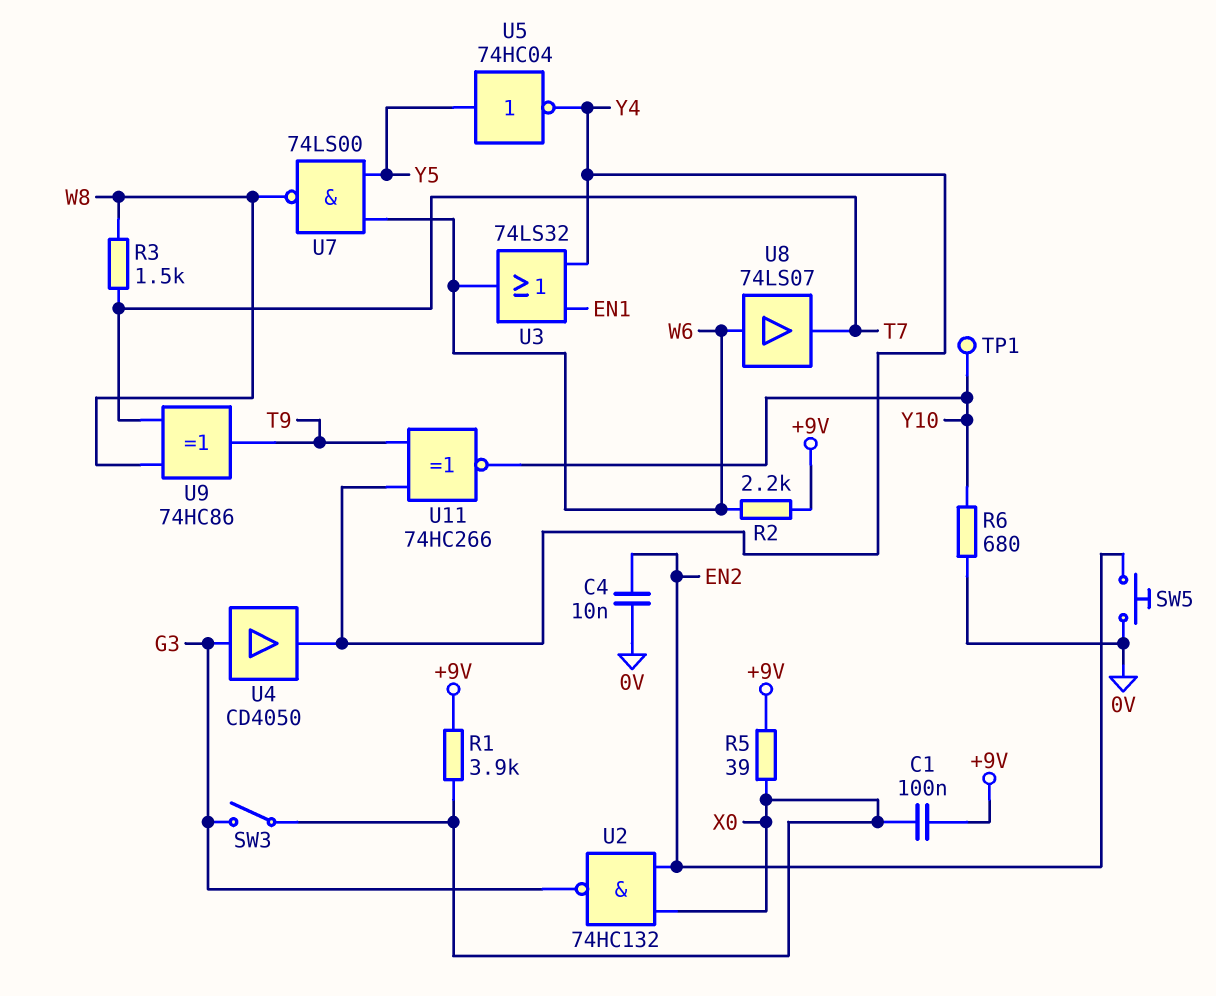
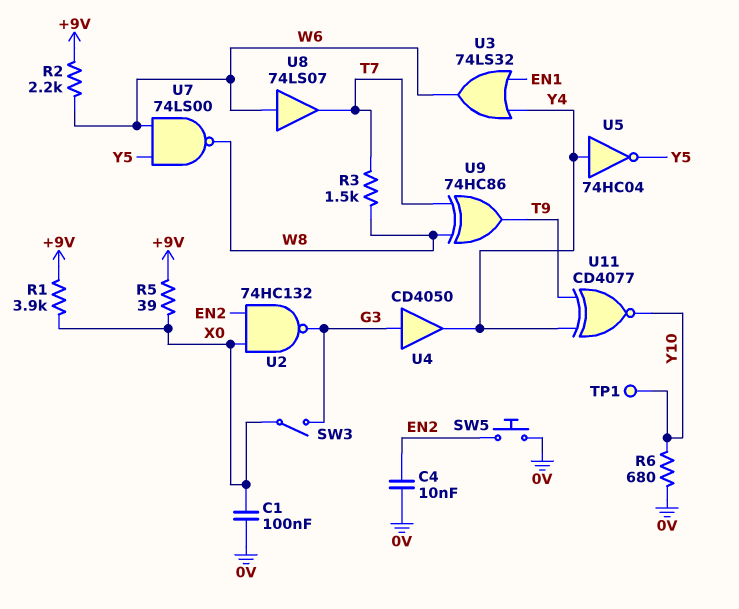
C1: 100nF (+9V, X0) -> 100nF (0V, X0)
U5: NOT 74HC04 (in Y5, out Y4) -> NOT 74HC04 (in Y4, out Y5)
U11: XNOR 74HC266 (in T9, in Y4, out Y10) -> XNOR CD4077 (in T9, in Y4, out Y10)

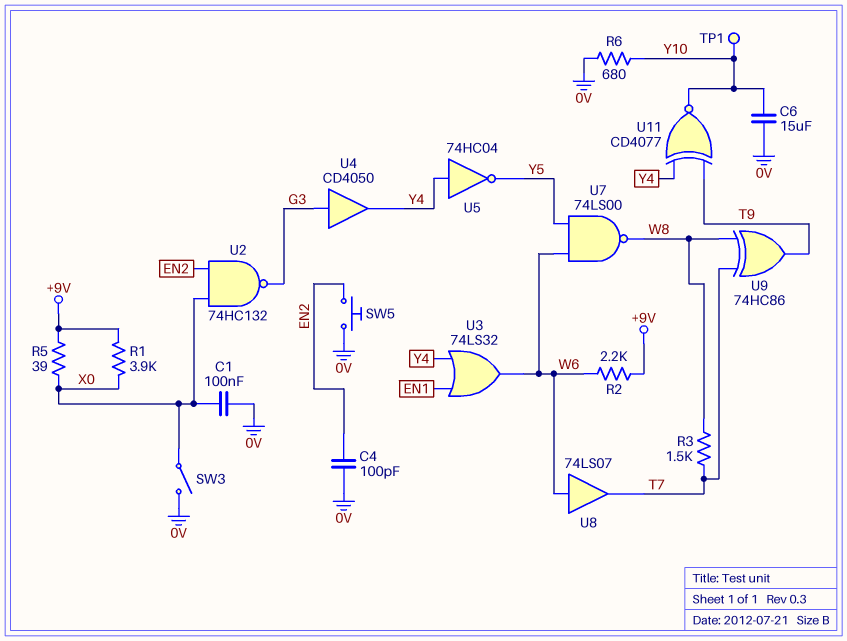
C4: 10nF (0V, EN2) -> 100pF (0V, EN2)
C6: none -> 15uF (0V, Y10)
SW3: switch (G3, X0) -> switch (0V, X0)

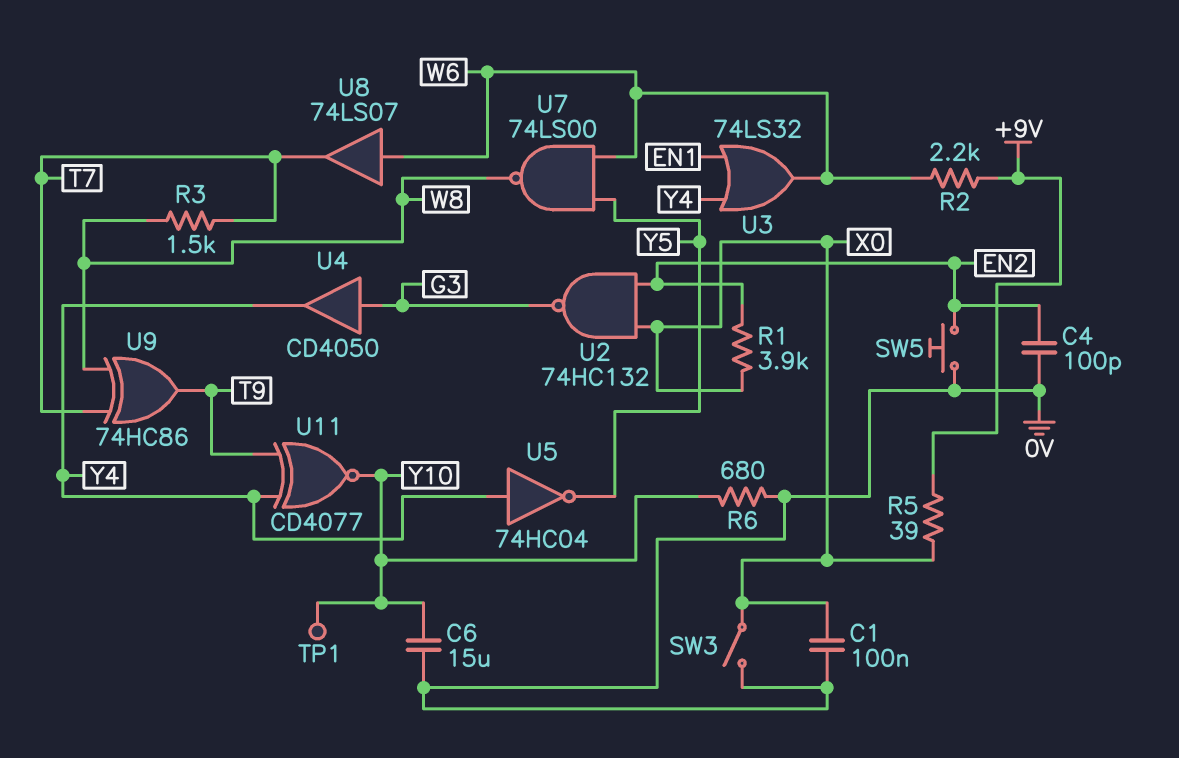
R1: 3.9k (+9V, X0) -> 3.9k (EN2, X0)

